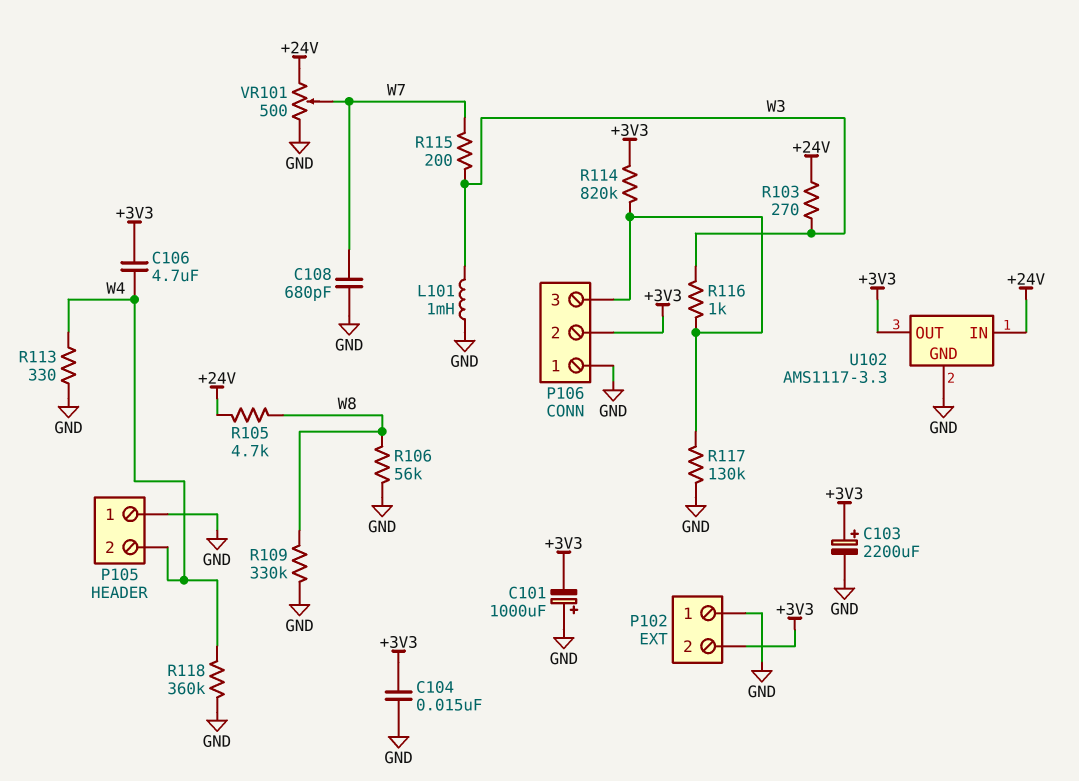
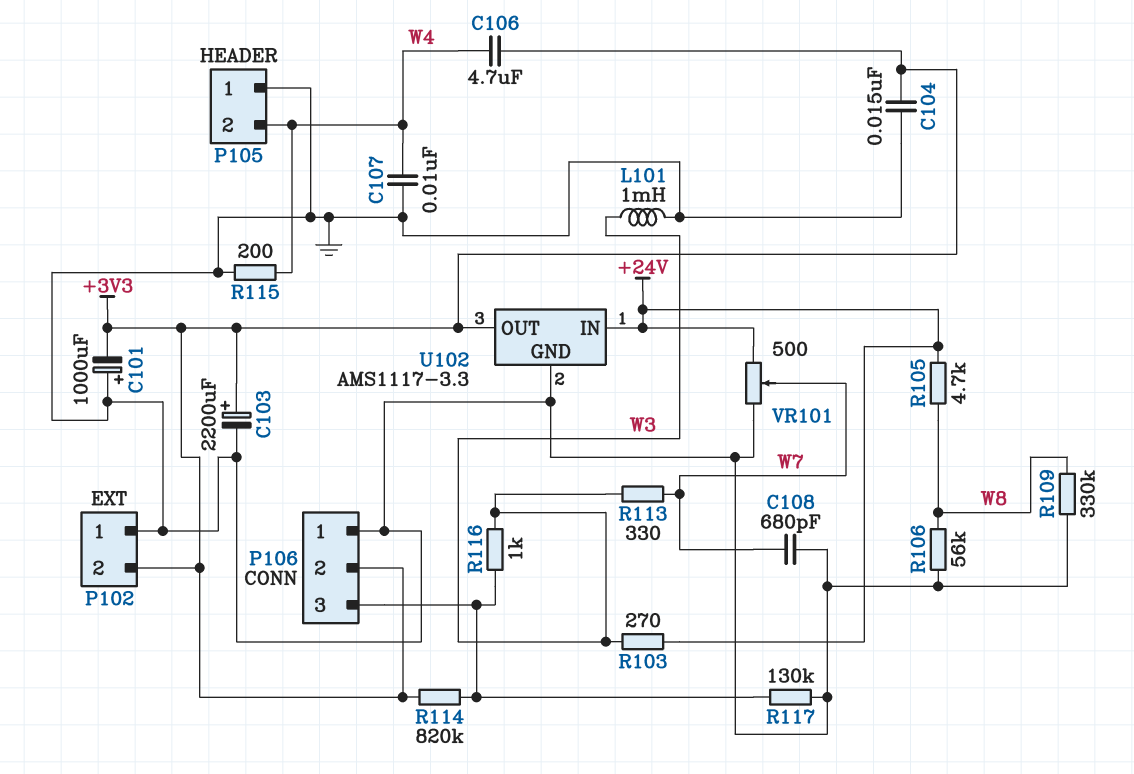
C107: none -> 10nF (GND, W4)
R113: 330 (GND, W4) -> 330 (W3, W7)
R115: 200 (W3, W7) -> 200 (GND, W4)
R118: 360k (GND, W4) -> none

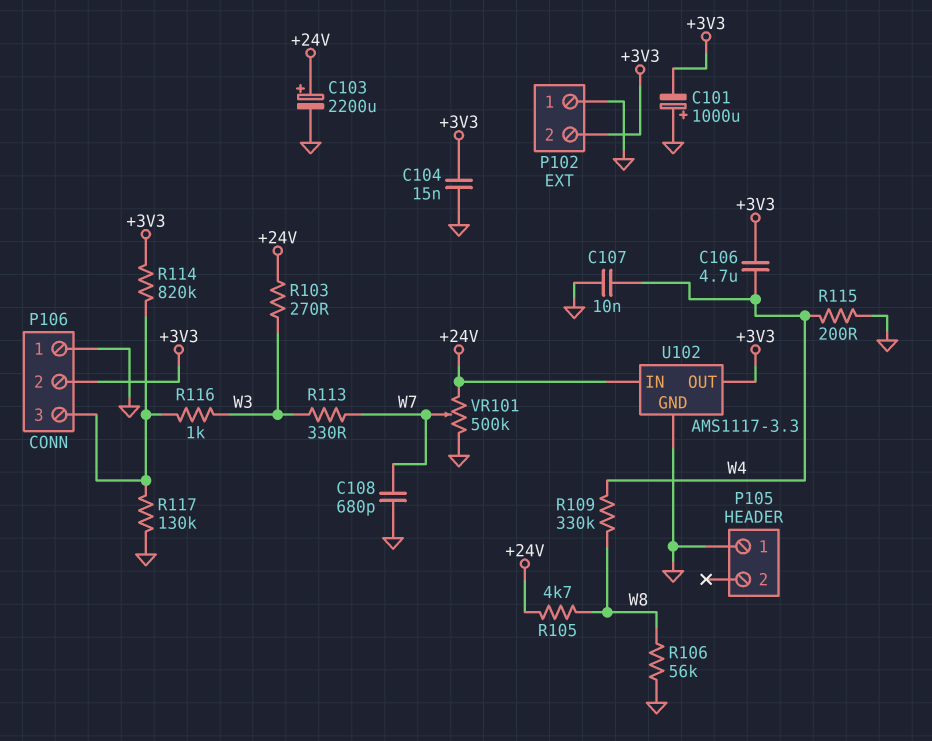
C103: 2200uF (plus +3V3, minus GND) -> 2200uF (plus +24V, minus GND)
L101: 1mH (GND, W3) -> none
P105 pin 2: W4 -> none
R109: 330k (GND, W8) -> 330k (W4, W8)
VR101: 500 (+24V, GND, wiper W7) -> 500k (+24V, GND, wiper W7)

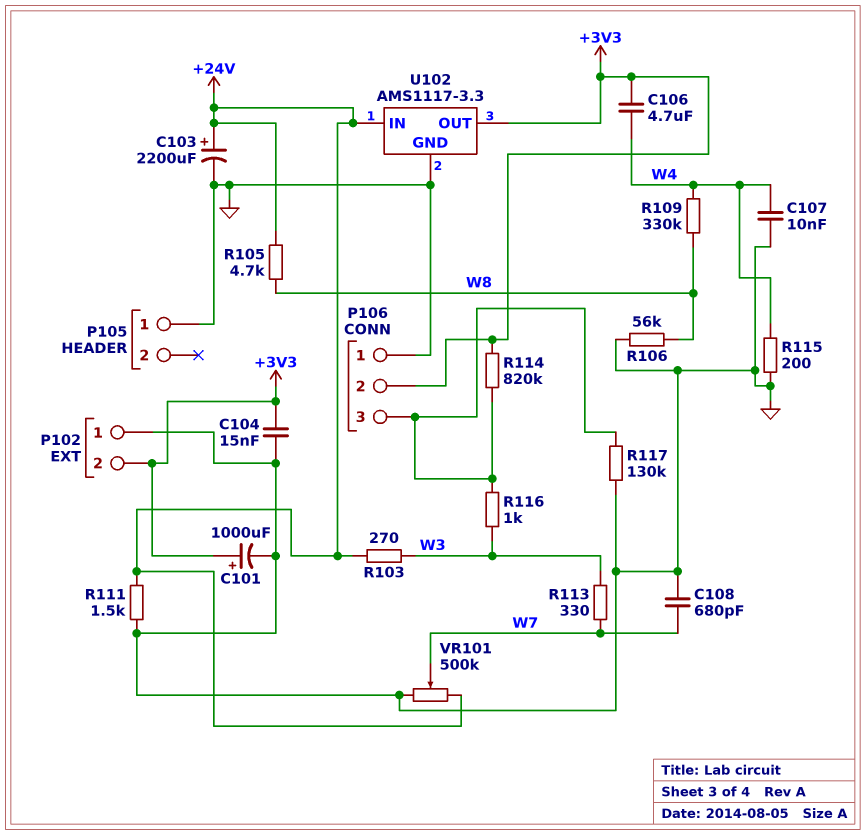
C101: 1000uF (plus GND, minus +3V3) -> 1000uF (plus +3V3, minus GND)
R111: none -> 1.5k (+24V, GND)

